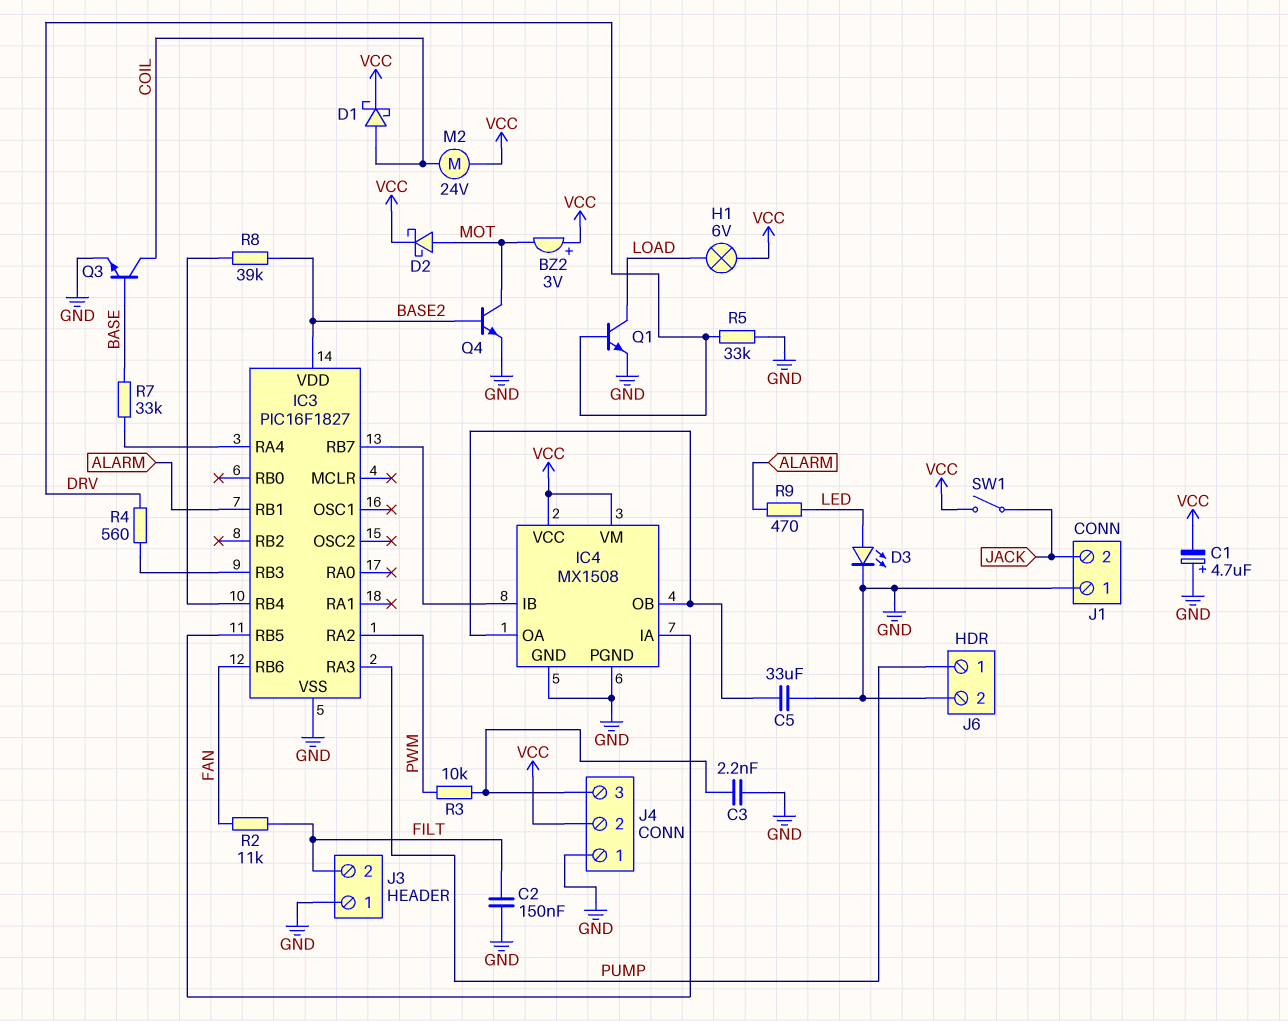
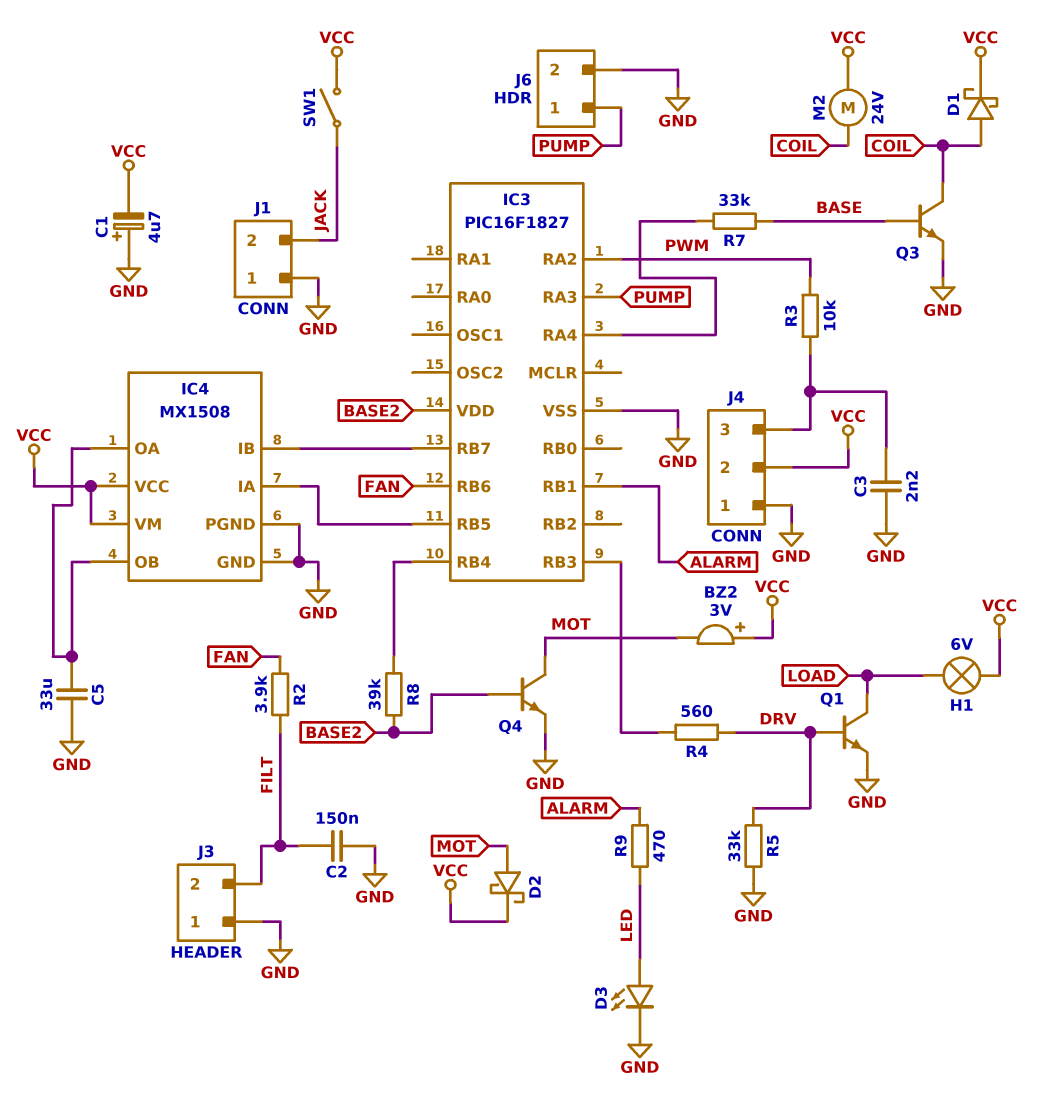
R2: 11k (FAN, FILT) -> 3.9k (FAN, FILT)

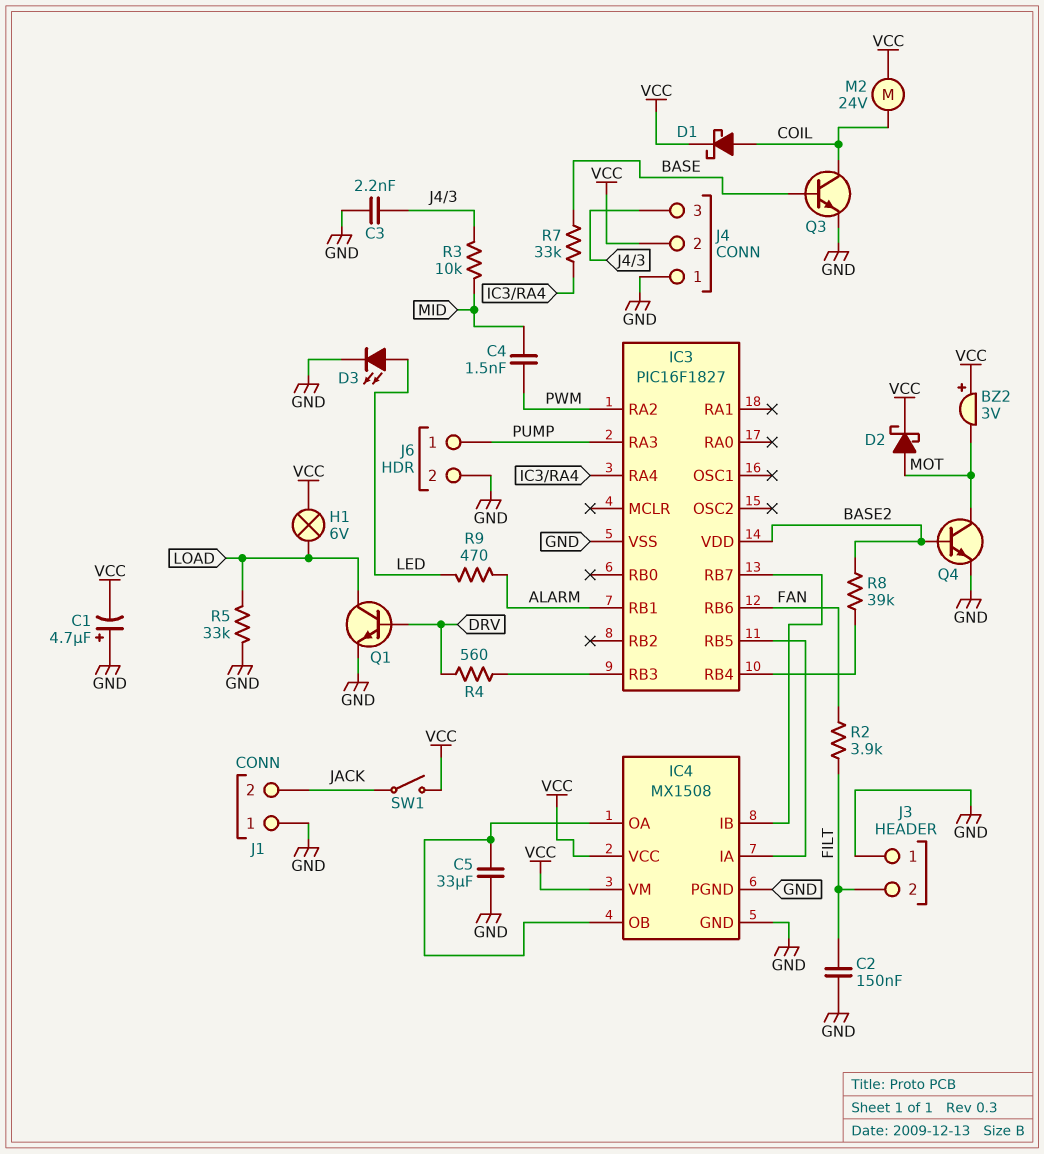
C4: none -> 1.5nF (MID, PWM)
R3: 10k (J4/3, PWM) -> 10k (J4/3, MID)
R5: 33k (DRV, GND) -> 33k (GND, LOAD)

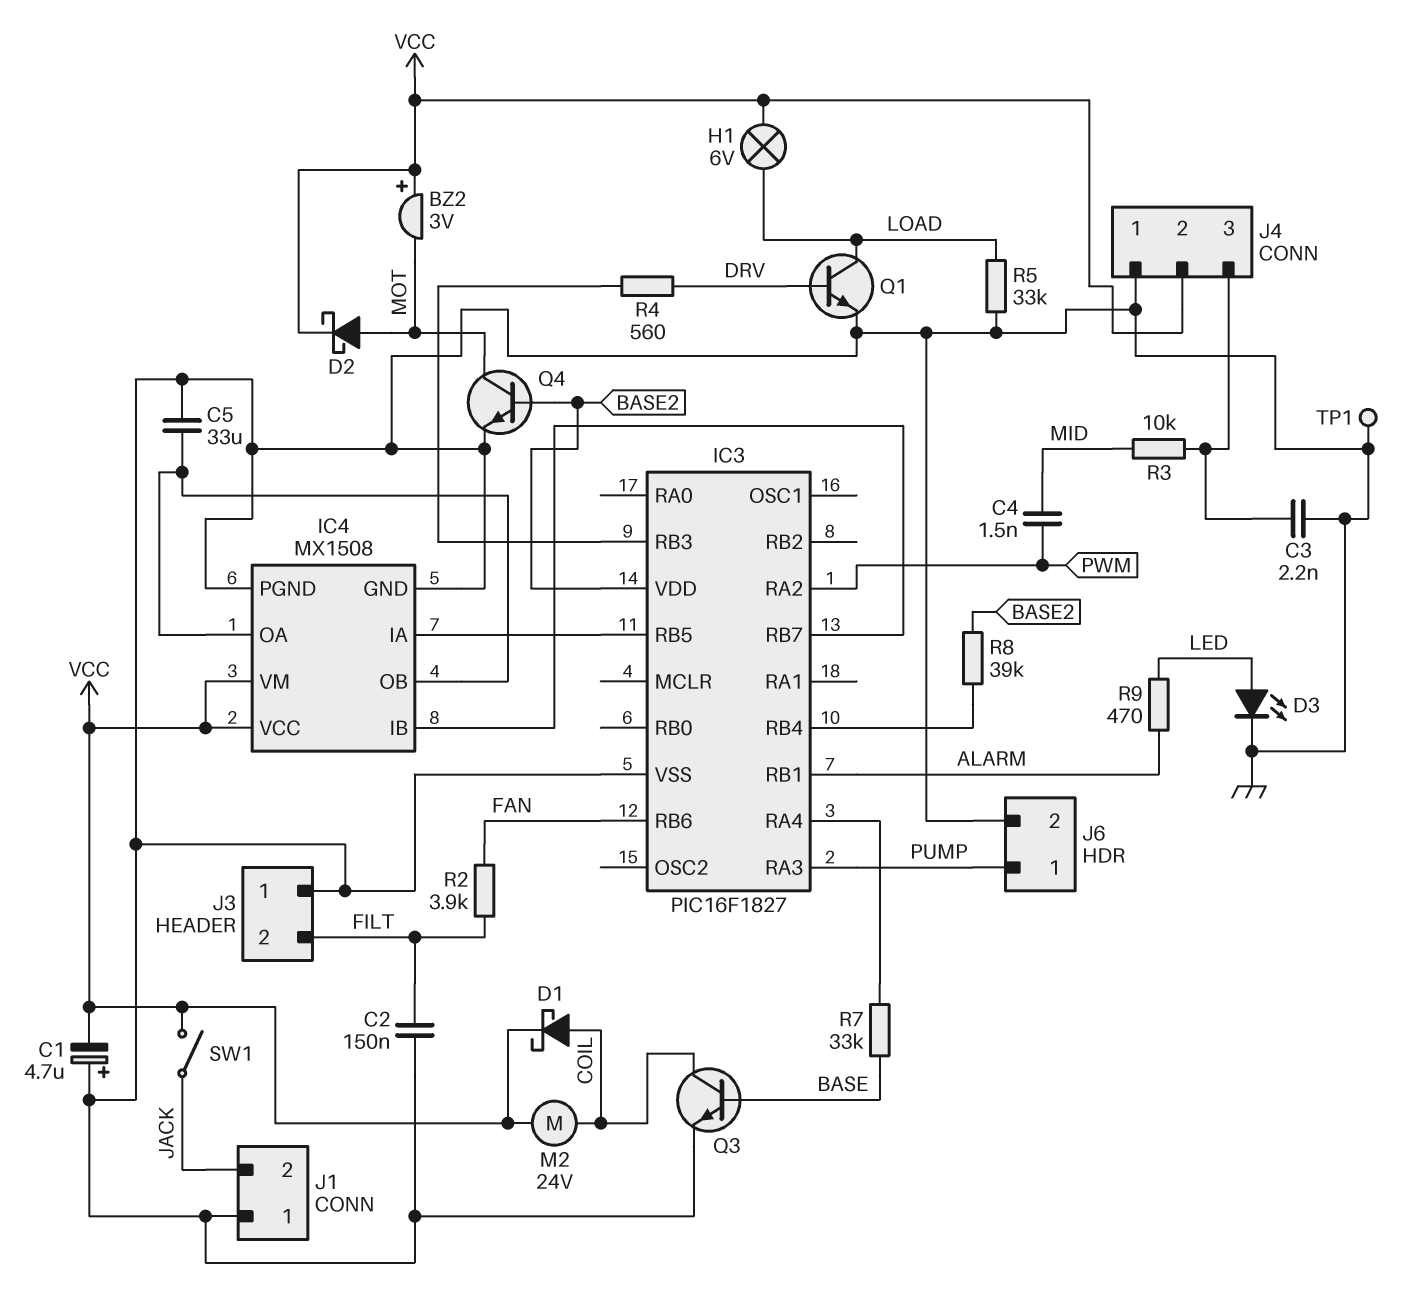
TP1: none -> test point (GND)

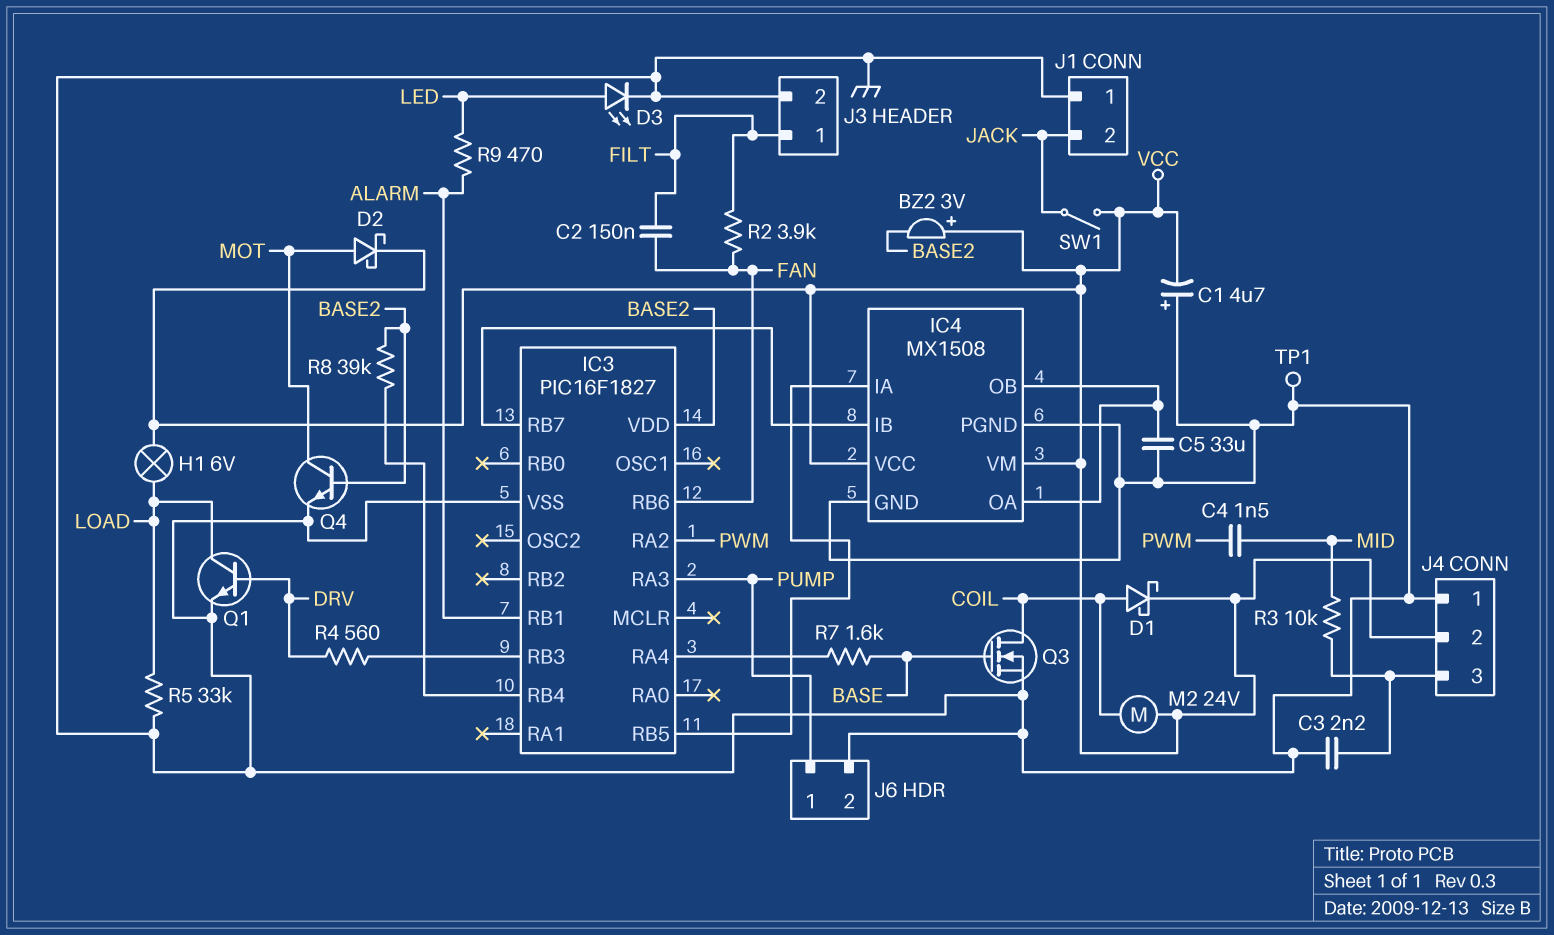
BZ2: buzzer 3V (plus VCC, minus MOT) -> buzzer 3V (plus VCC, minus BASE2)
C2: 150nF (FILT, GND) -> 150nF (FAN, FILT)
J3 pin 1: GND -> FILT
J3 pin 2: FILT -> GND
Q3: NPN (B BASE, C COIL, E GND) -> NMOS (G BASE, D COIL, S GND)
R7: 33k (BASE, IC3/RA4) -> 1.6k (BASE, IC3/RA4)

